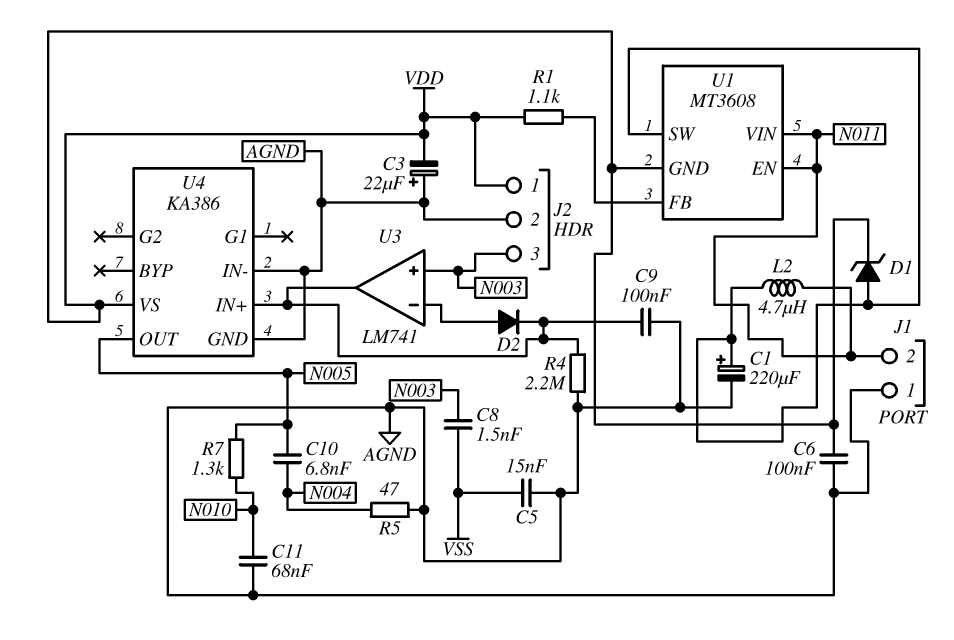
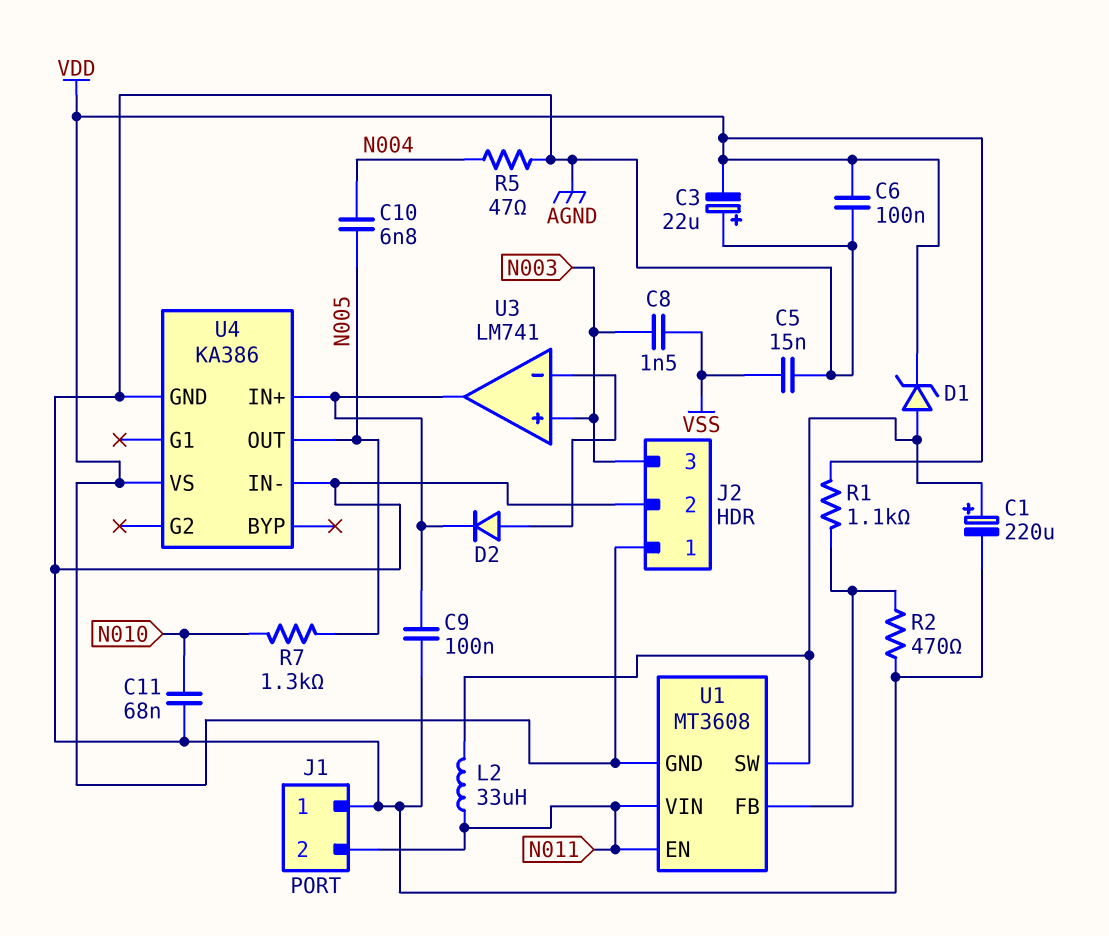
L2: 4.7uH (N011, U1/SW) -> 33uH (N011, U1/SW)
R2: none -> 470 (AGND, U1/FB)
R4: 2.2M (AGND, U3/out) -> none

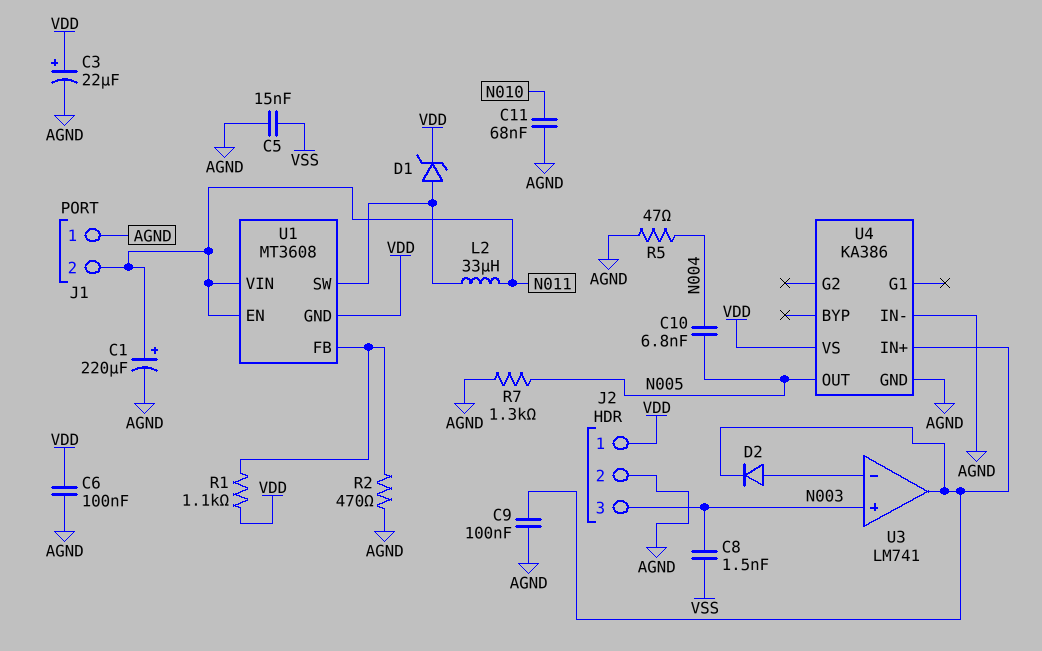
C1: 220uF (plus U1/SW, minus AGND) -> 220uF (plus N011, minus AGND)
C3: 22uF (plus AGND, minus VDD) -> 22uF (plus VDD, minus AGND)
R7: 1.3k (N005, N010) -> 1.3k (AGND, N005)

